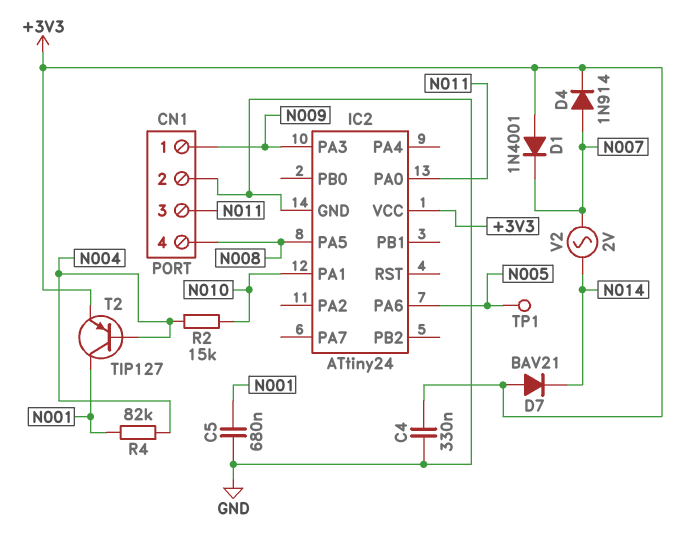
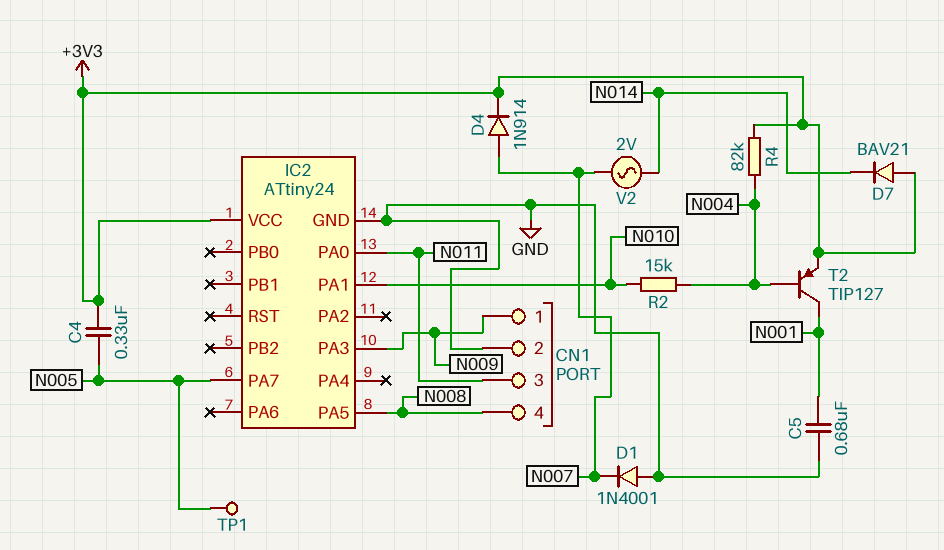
C4: 330nF (+3V3, GND) -> 330nF (+3V3, N005)
D1: diode 1N4001 (A +3V3, K N007) -> diode 1N4001 (A GND, K N007)
IC2 pin PA6: N005 -> none
IC2 pin PA7: none -> N005
R4: 82k (N001, N004) -> 82k (+3V3, N004)

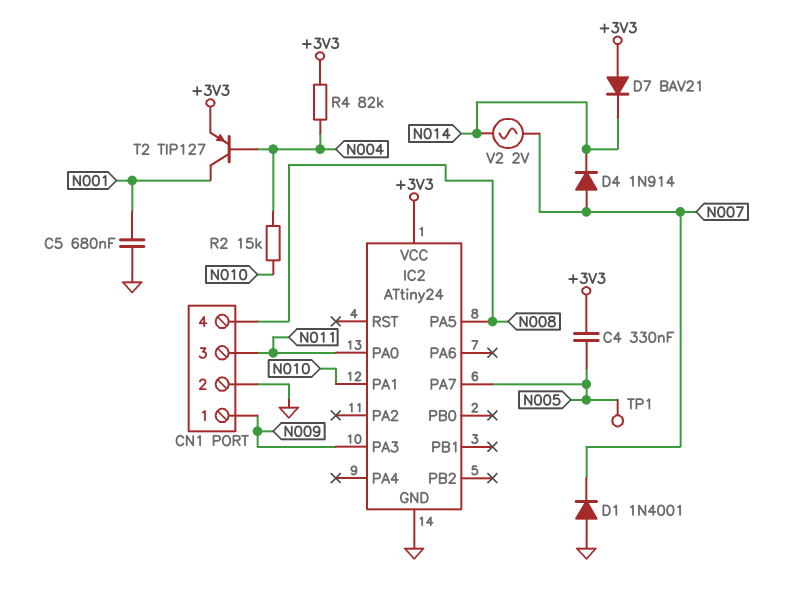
D4: diode 1N914 (A N007, K +3V3) -> diode 1N914 (A N007, K N014)

